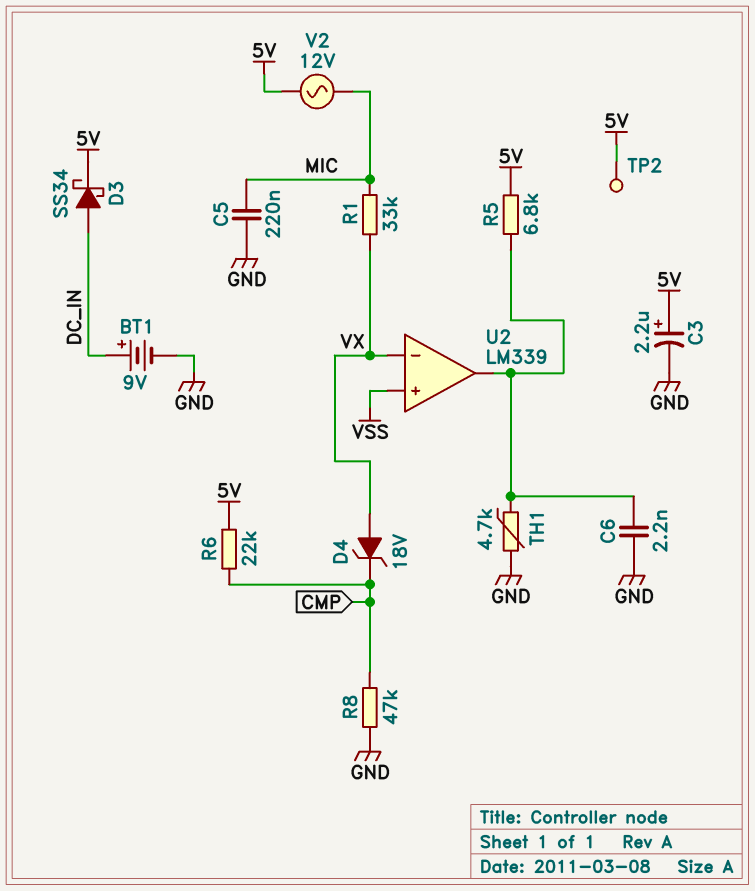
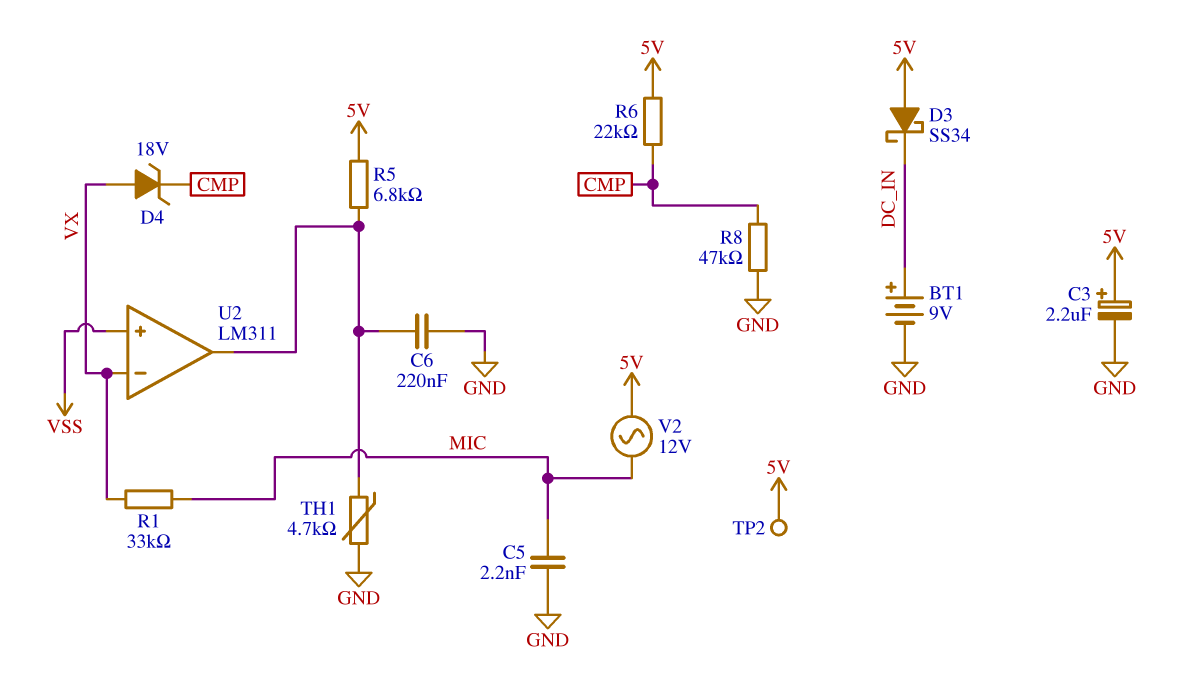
C5: 220nF (GND, MIC) -> 2.2nF (GND, MIC)
C6: 2.2nF (GND, U2/out) -> 220nF (GND, U2/out)
D3: schottky SS34 (A DC_IN, K 5V) -> schottky SS34 (A 5V, K DC_IN)
U2: LM339 -> LM311

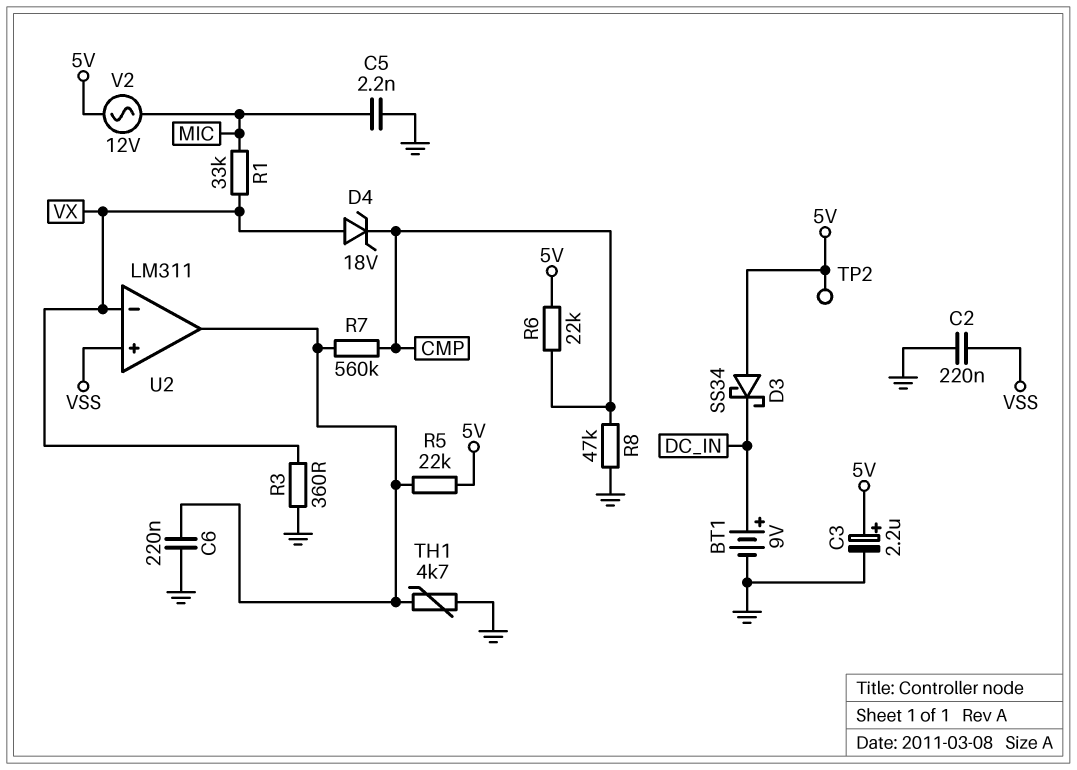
C2: none -> 220nF (GND, VSS)
R3: none -> 360 (GND, VX)
R5: 6.8k (5V, U2/out) -> 22k (5V, U2/out)
R7: none -> 560k (CMP, U2/out)

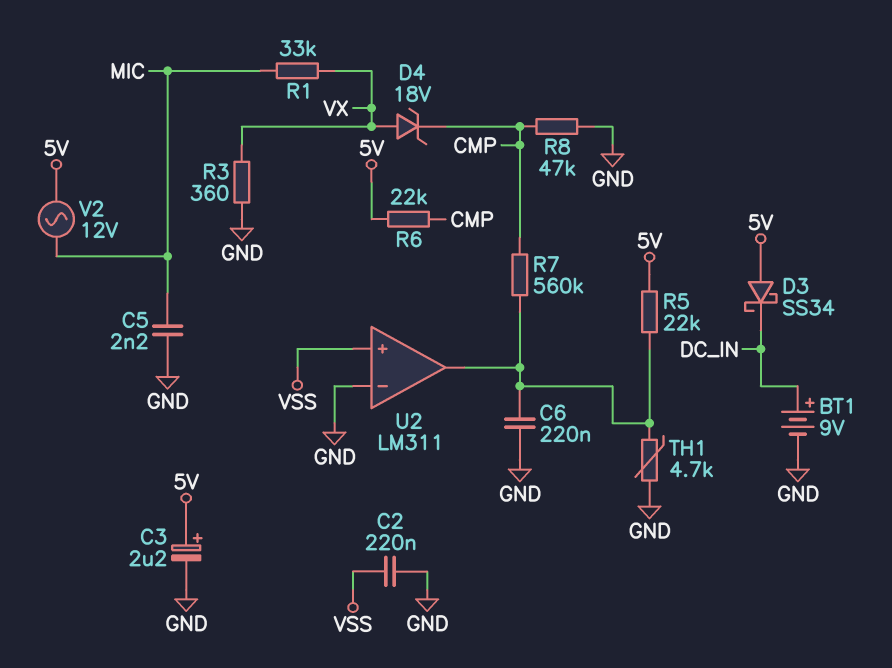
TP2: test point (5V) -> none
U2 pin in-: VX -> GND

